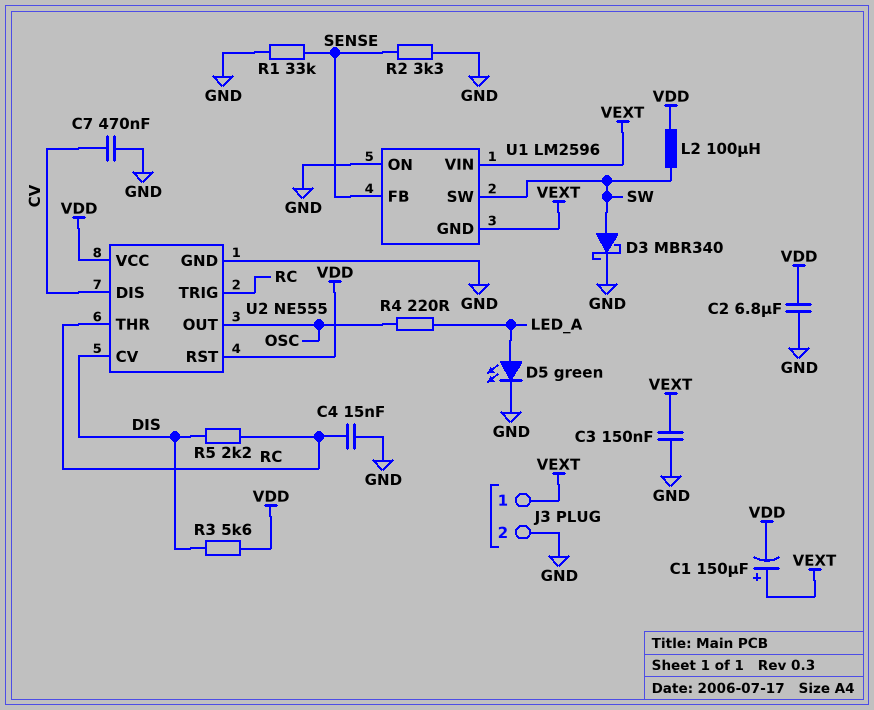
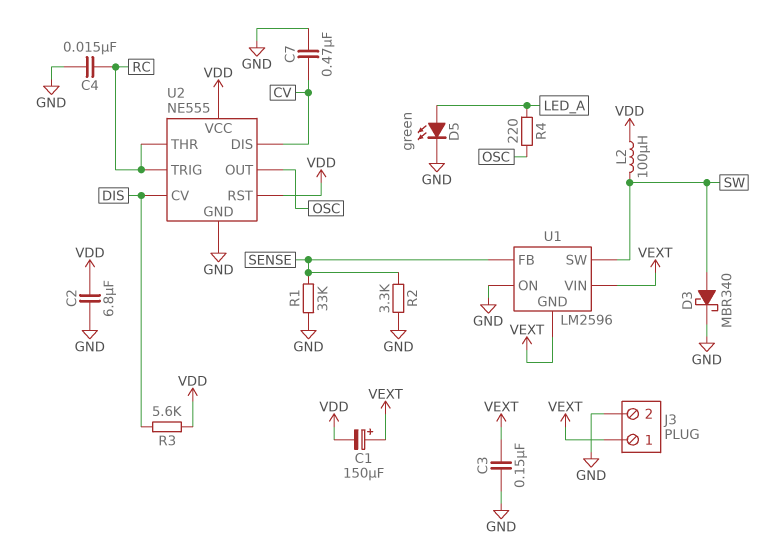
R5: 2.2k (DIS, RC) -> none

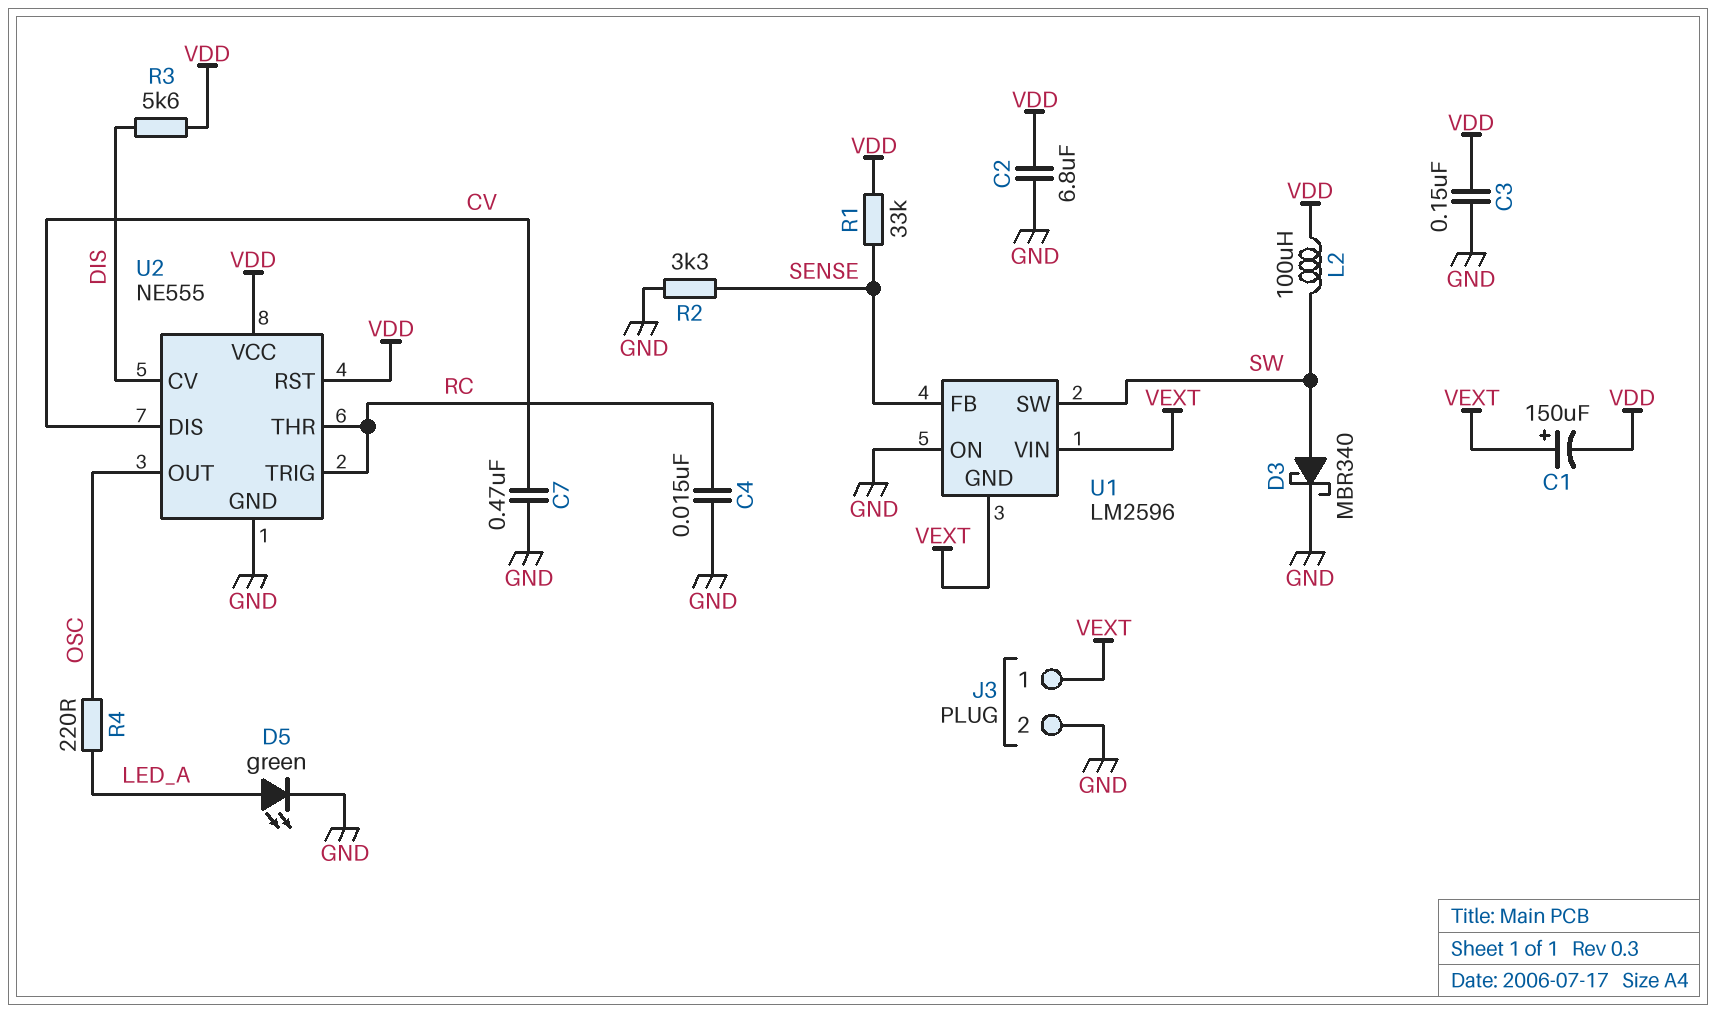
C3: 150nF (GND, VEXT) -> 150nF (GND, VDD)
R1: 33k (GND, SENSE) -> 33k (SENSE, VDD)

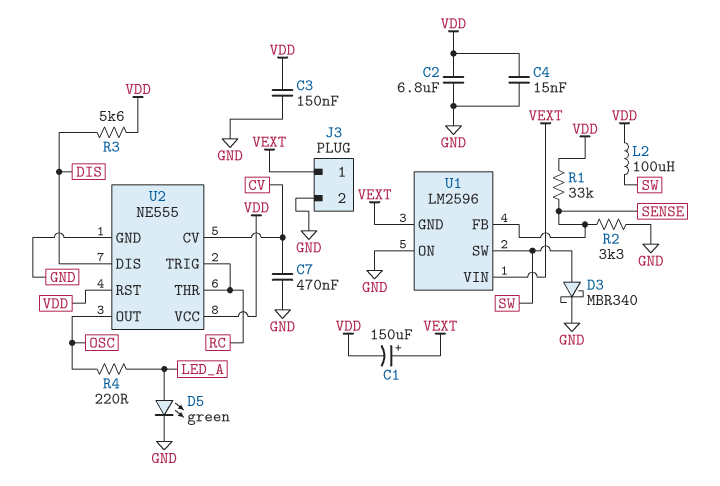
C4: 15nF (GND, RC) -> 15nF (GND, VDD)
U2 pin CV: DIS -> CV
U2 pin DIS: CV -> DIS

